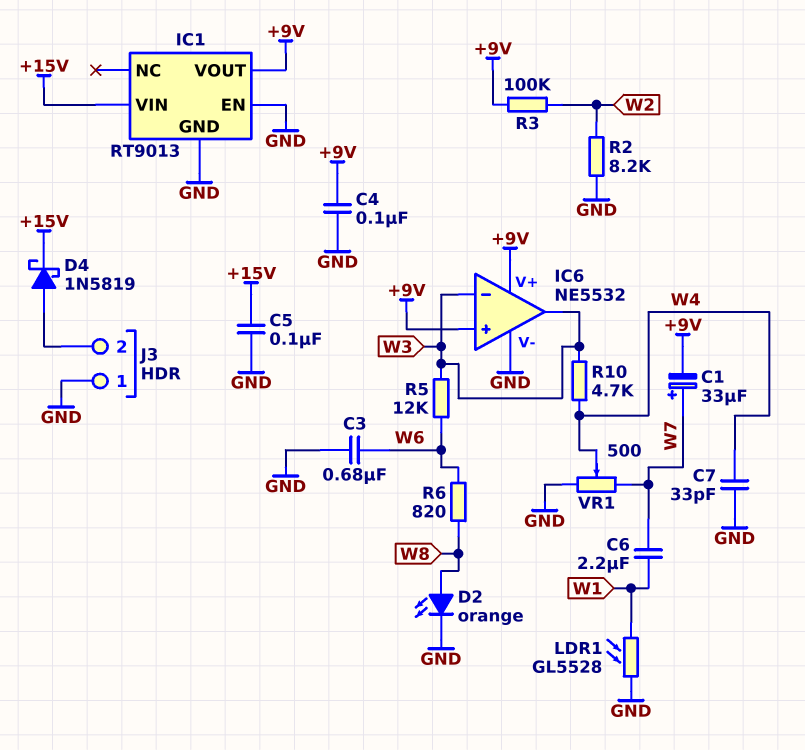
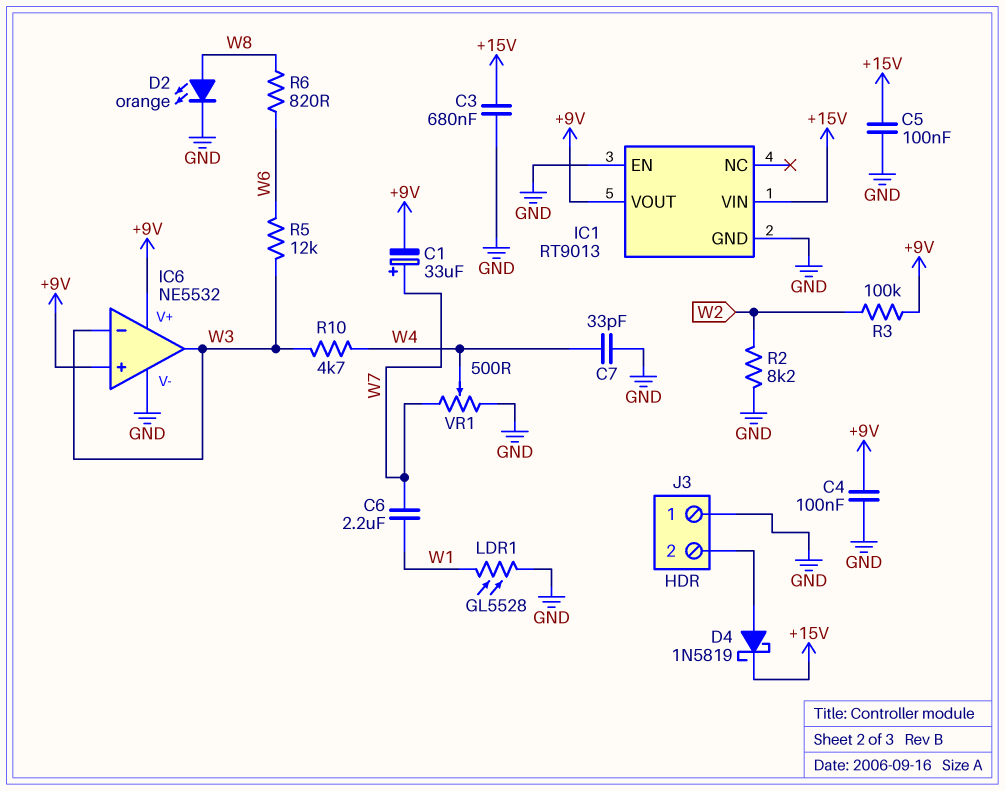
C3: 680nF (GND, W6) -> 680nF (+15V, GND)

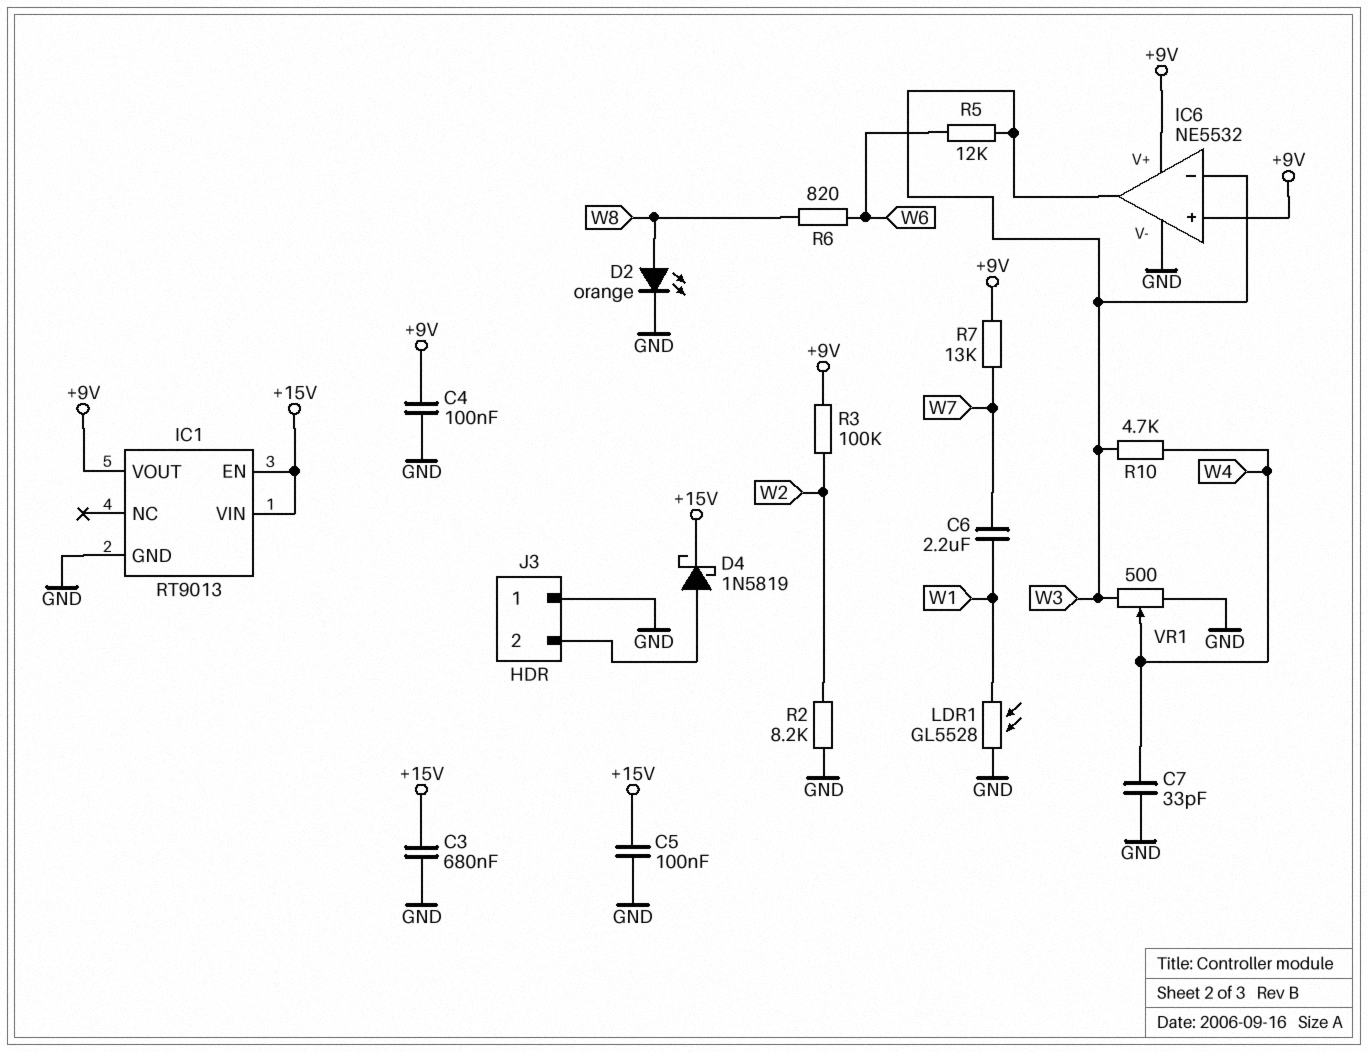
C1: 33uF (plus W7, minus +9V) -> none
IC1 pin EN: GND -> +15V
R7: none -> 13k (+9V, W7)
VR1: 500 (GND, W7, wiper W4) -> 500 (GND, W3, wiper W4)

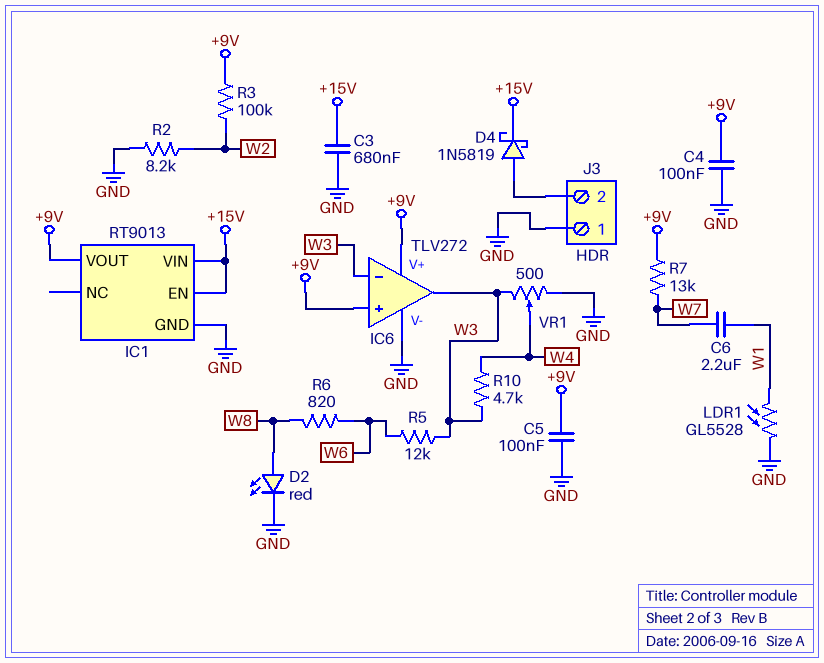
C5: 100nF (+15V, GND) -> 100nF (+9V, GND)
C7: 33pF (GND, W4) -> none
D2: LED orange (A W8, K GND) -> LED red (A W8, K GND)
IC6: NE5532 -> TLV272

